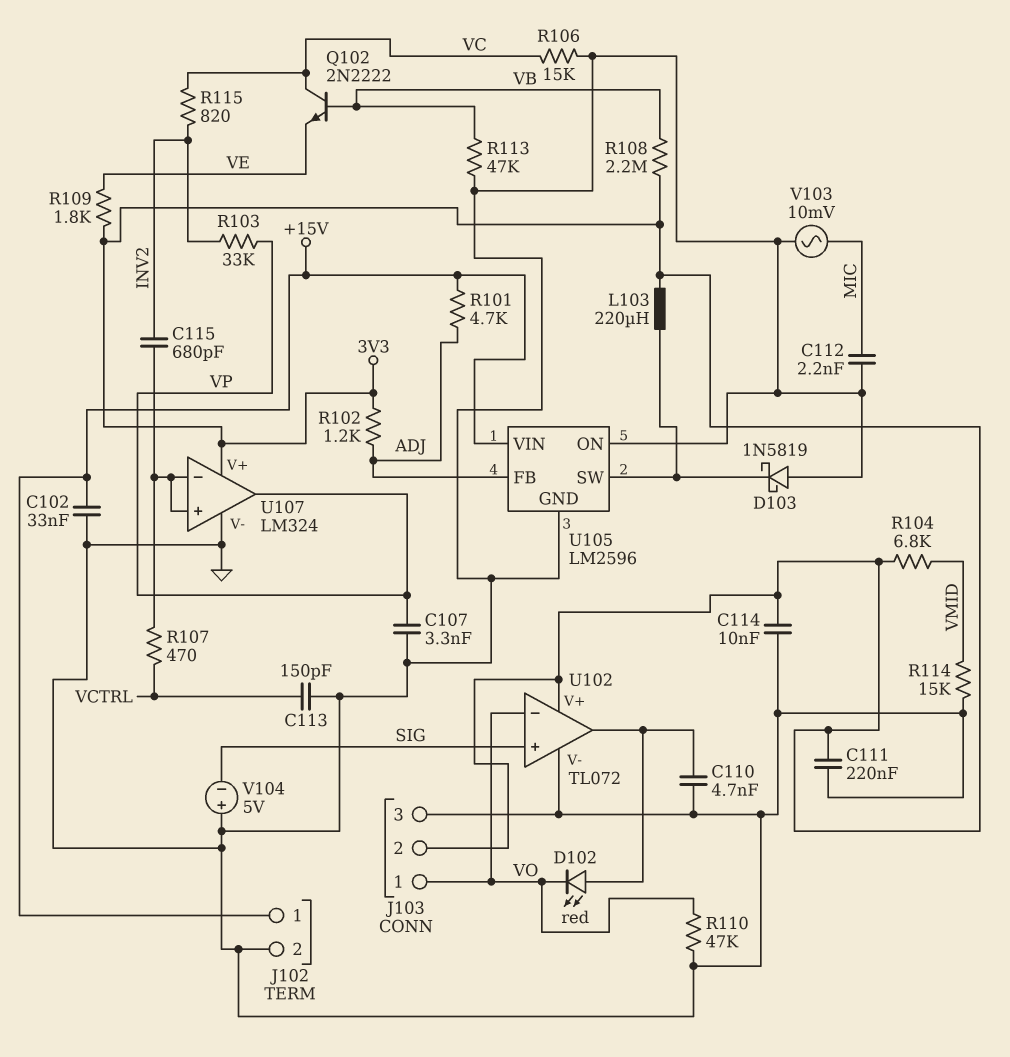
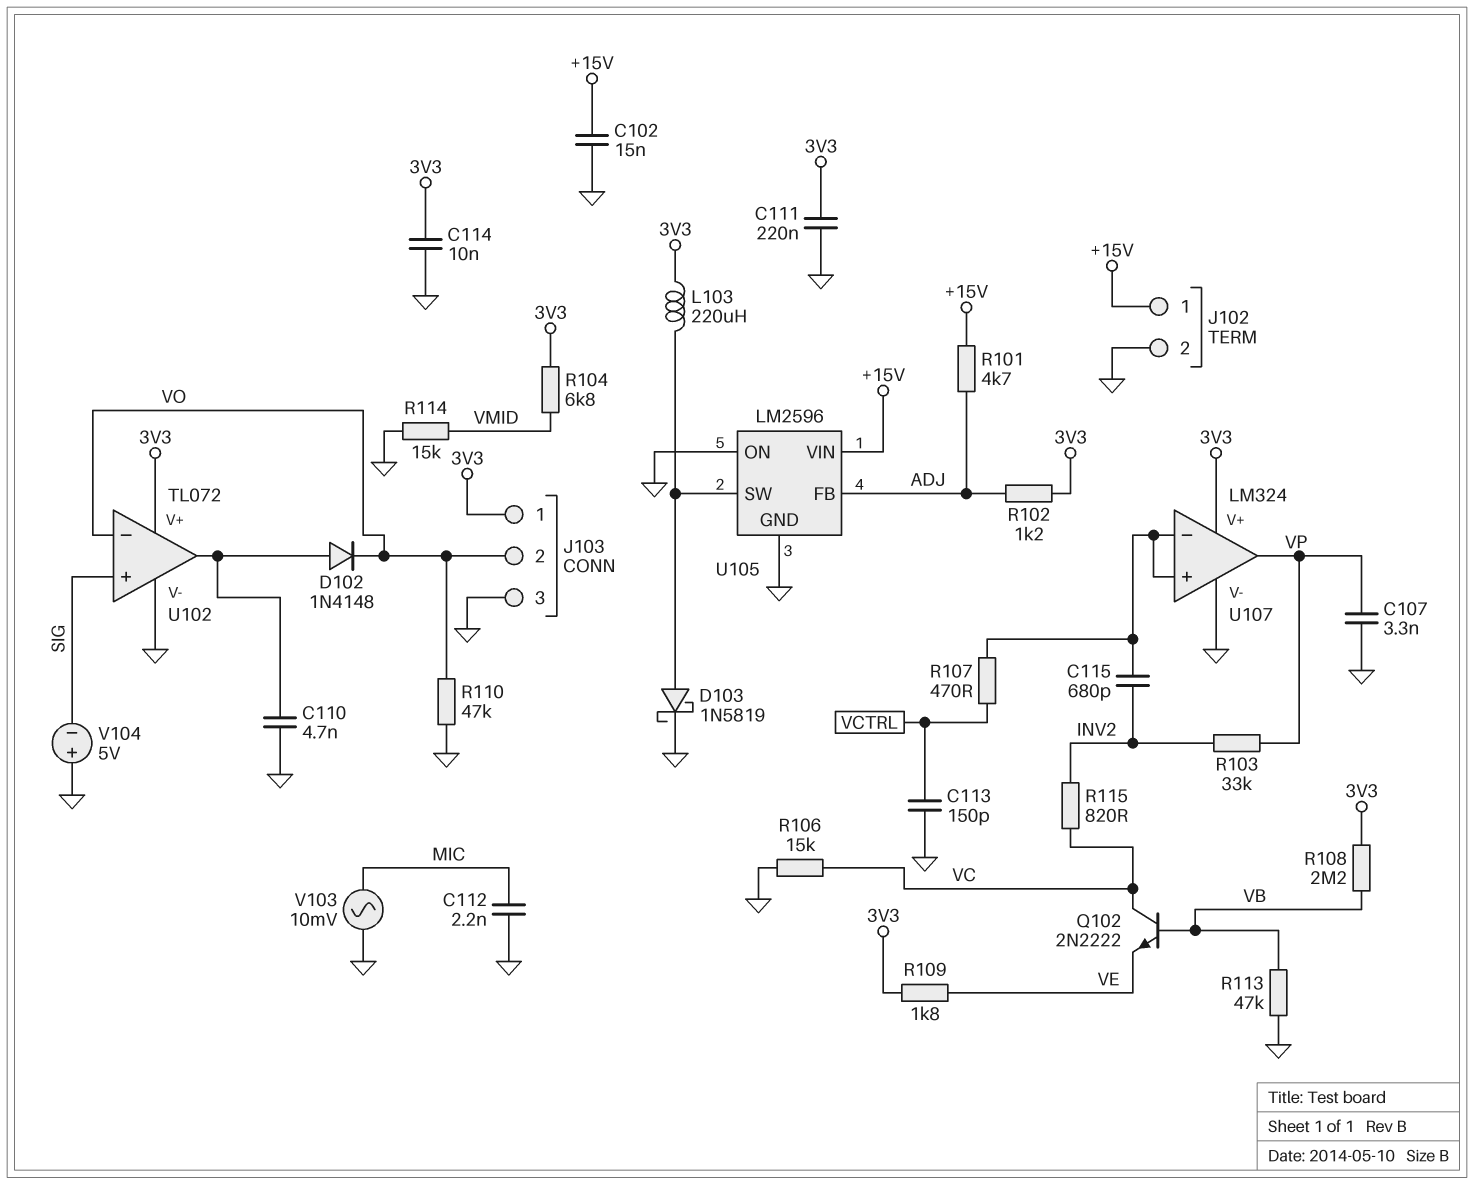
C102: 33nF (+15V, GND) -> 15nF (+15V, GND)
D102: LED red (A U102/out, K VO) -> diode 1N4148 (A U102/out, K VO)
D103: schottky 1N5819 (A GND, K U105/SW) -> schottky 1N5819 (A U105/SW, K GND)
J103 pin 1: VO -> 3V3
J103 pin 2: 3V3 -> VO

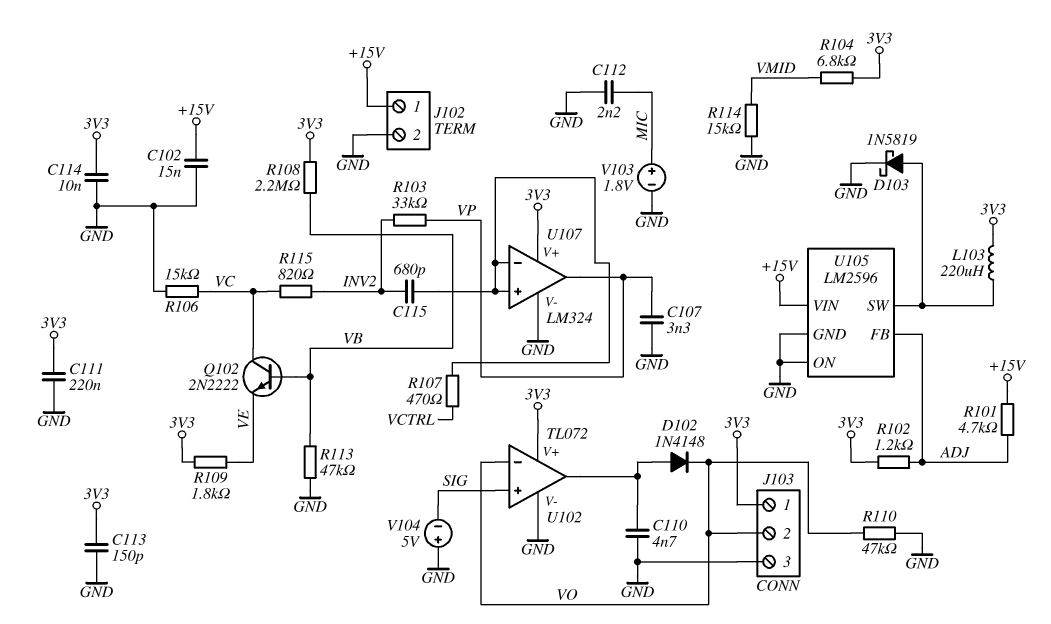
C113: 150pF (GND, VCTRL) -> 150pF (3V3, GND)
V103: AC 10mV (GND, MIC) -> 1.8V (plus MIC, minus GND)

